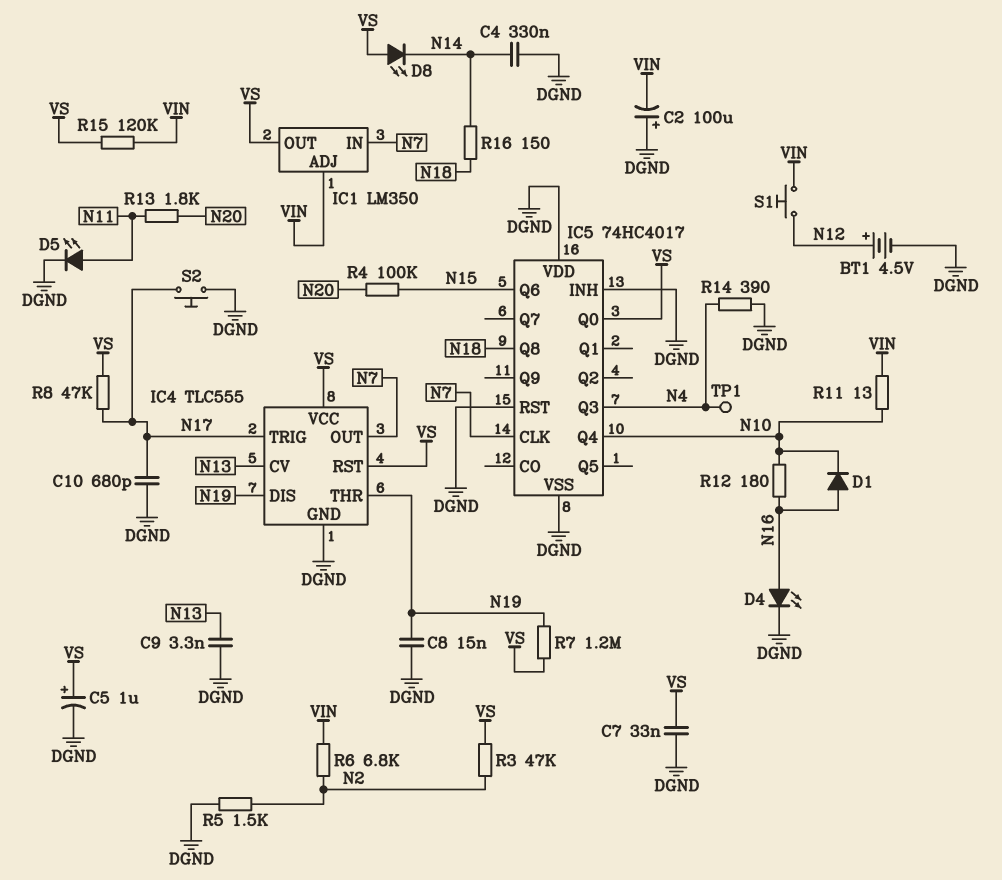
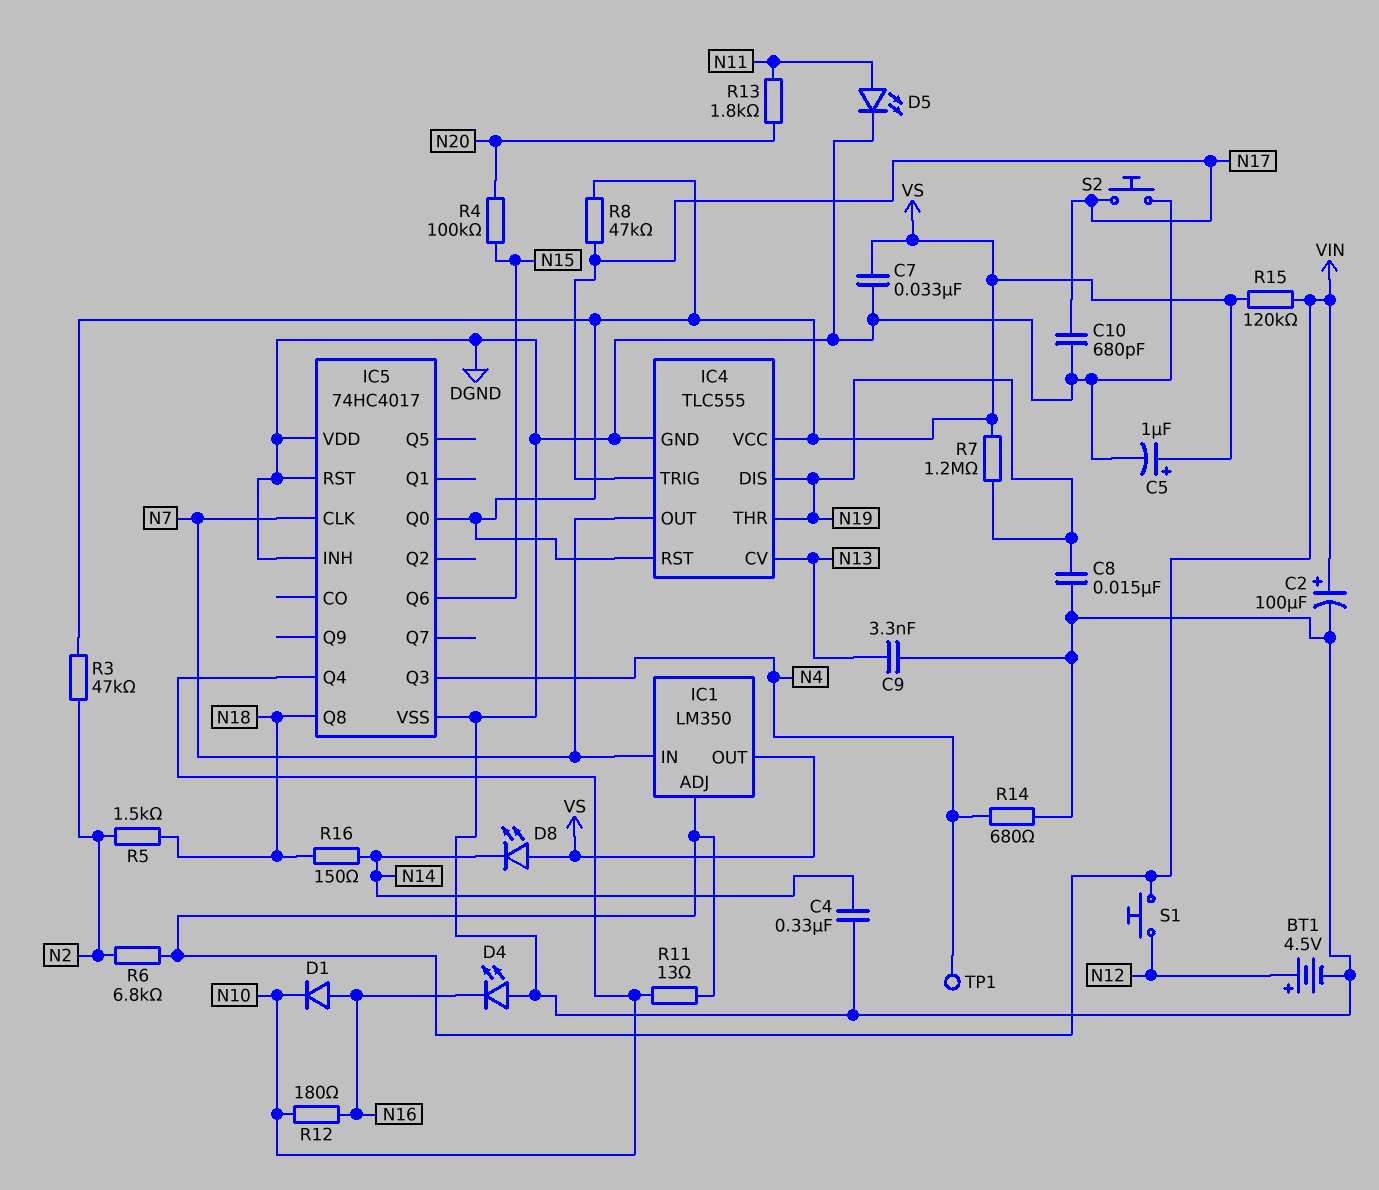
C2: 100uF (plus DGND, minus VIN) -> 100uF (plus VIN, minus DGND)
D4: LED (A N16, K DGND) -> LED (A DGND, K N16)
R5: 1.5k (DGND, N2) -> 1.5k (N2, N18)
R14: 390 (DGND, N4) -> 680 (DGND, N4)

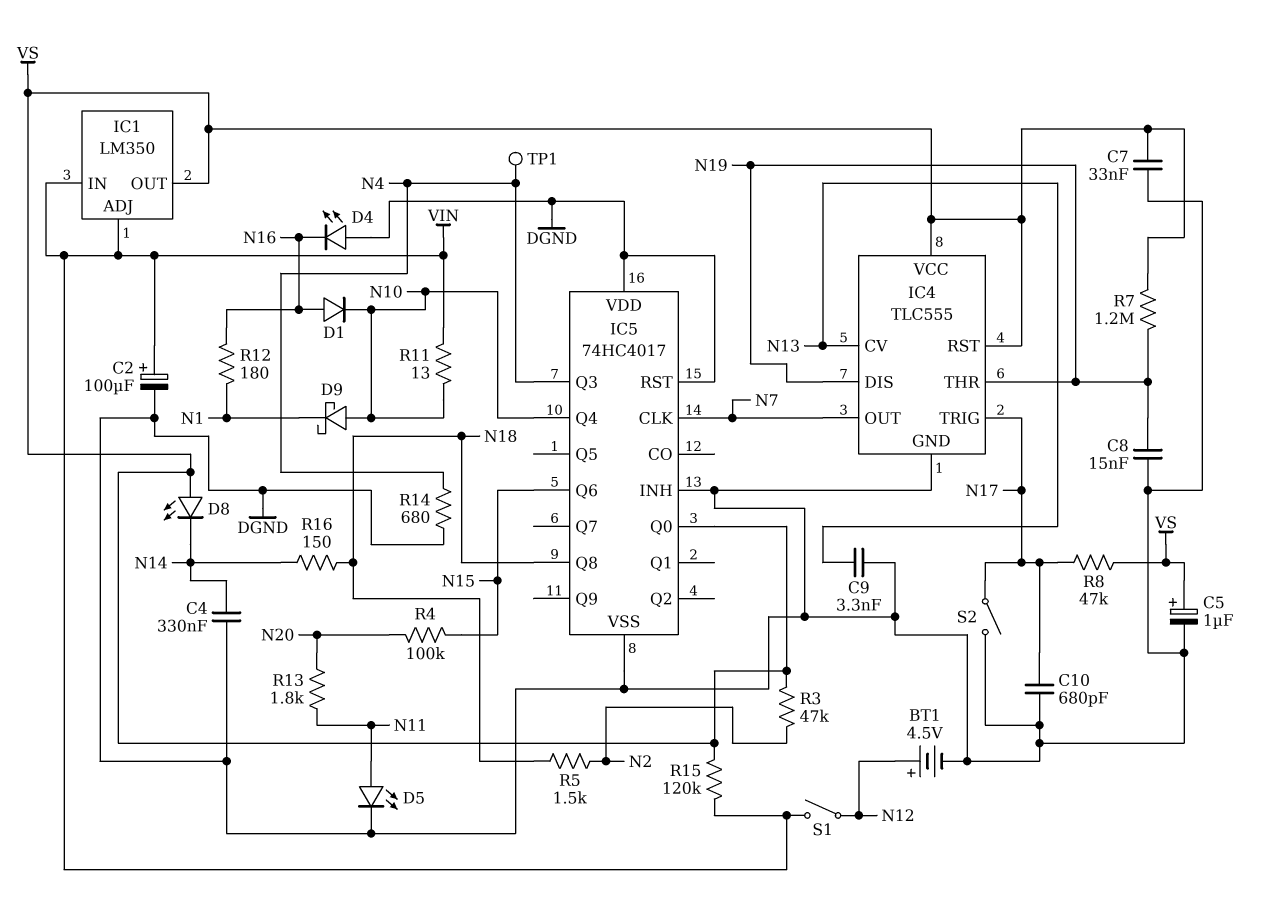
D9: none -> schottky (A N10, K N1)
IC1 pin IN: N7 -> VIN
R6: 6.8k (N2, VIN) -> none
R12: 180 (N10, N16) -> 180 (N1, N16)
S1: button (N12, VIN) -> switch (N12, VIN)
S2: button (DGND, N17) -> switch (DGND, N17)

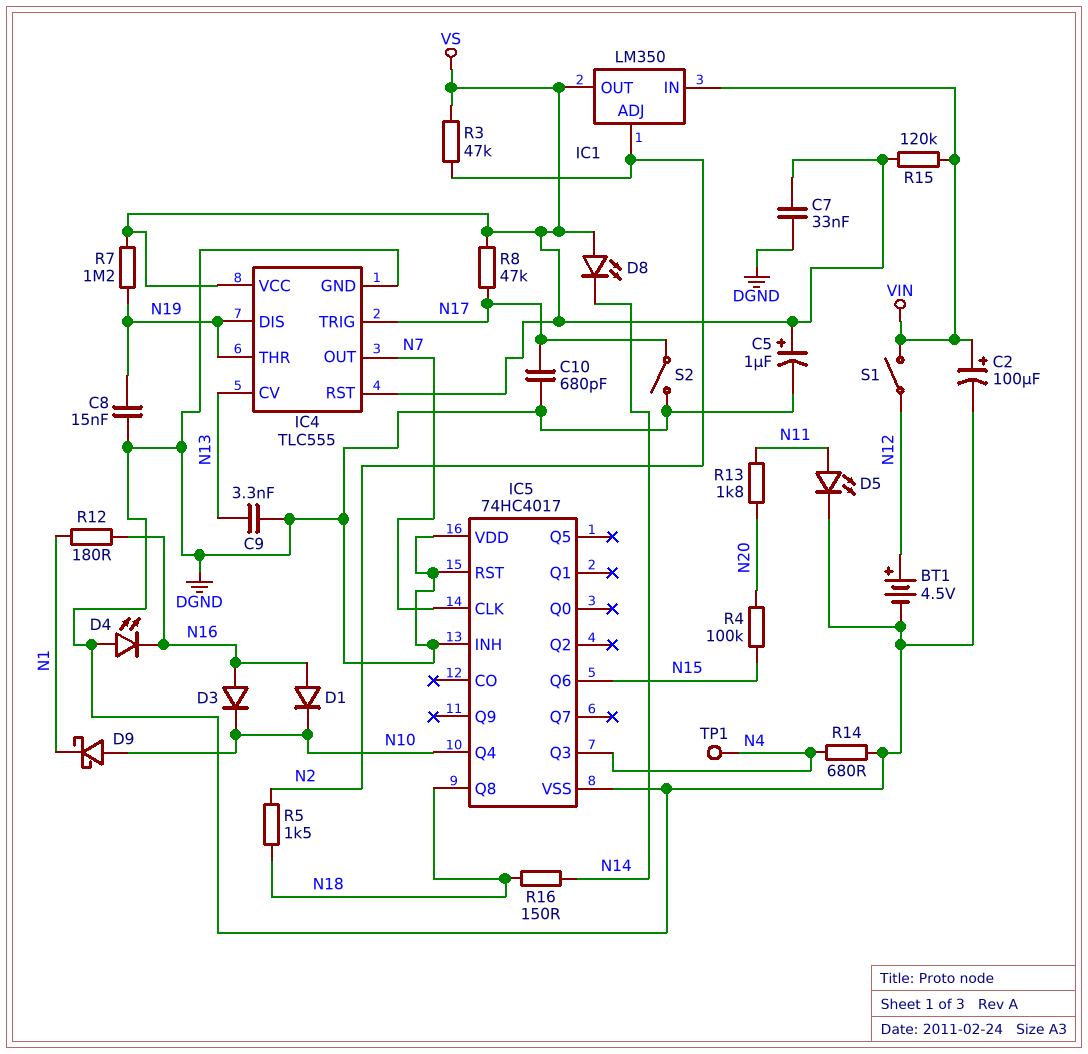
C4: 330nF (DGND, N14) -> none
D3: none -> diode (A N16, K N10)
IC1 pin ADJ: VIN -> N2
IC5 pin Q0: VS -> none
R11: 13 (N10, VIN) -> none

